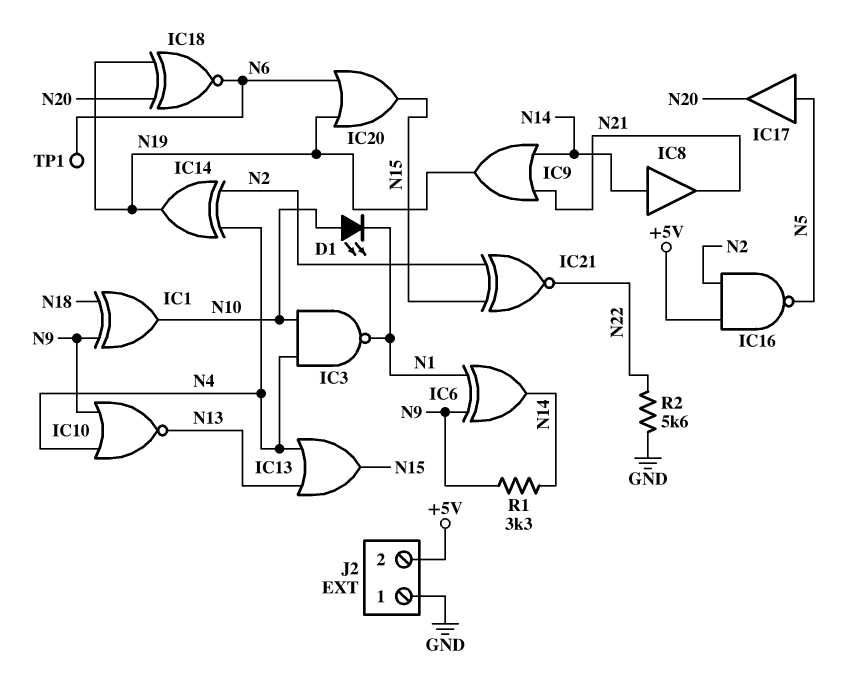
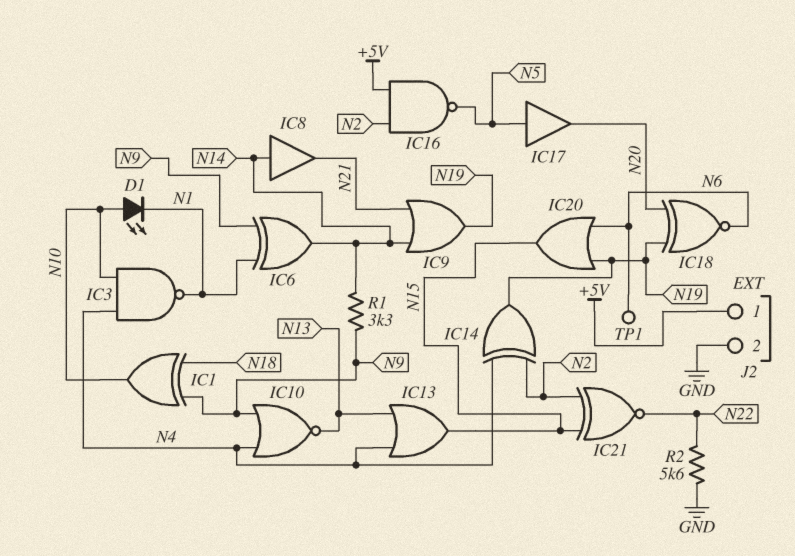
J2 pin 1: GND -> +5V
J2 pin 2: +5V -> GND

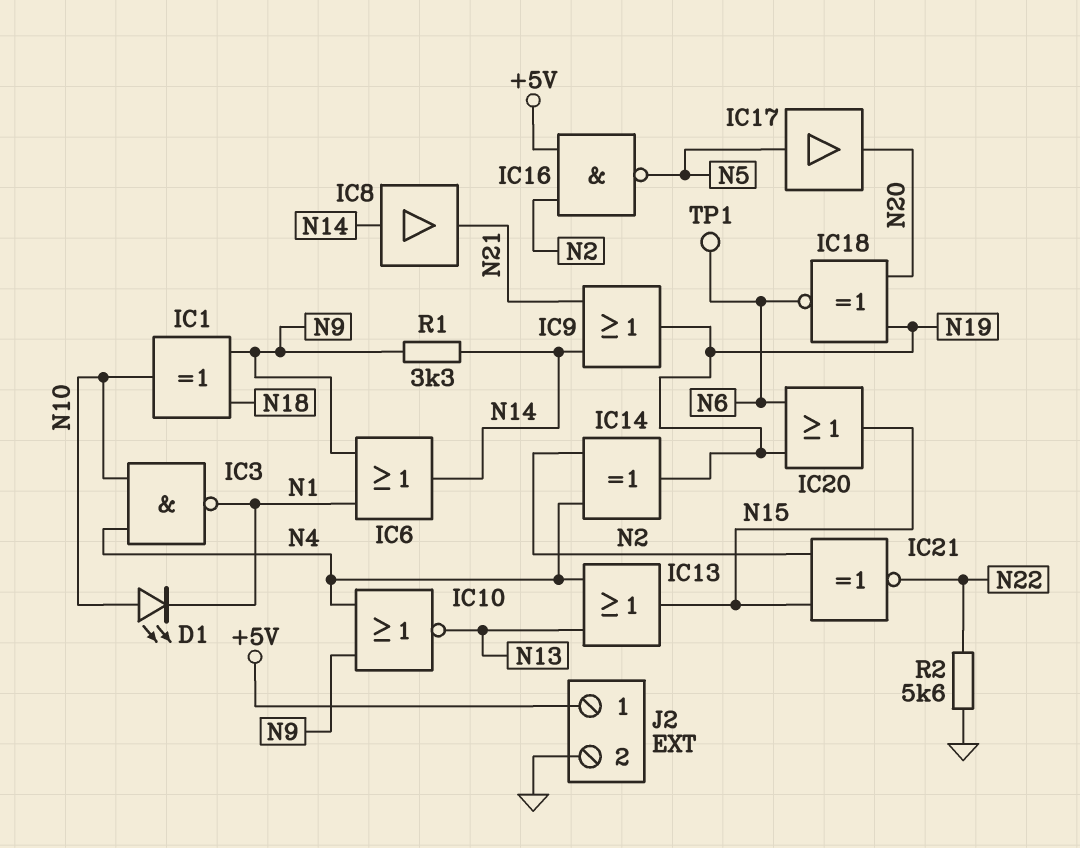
IC6: XOR (in N1, in N9, out N14) -> OR (in N1, in N9, out N14)

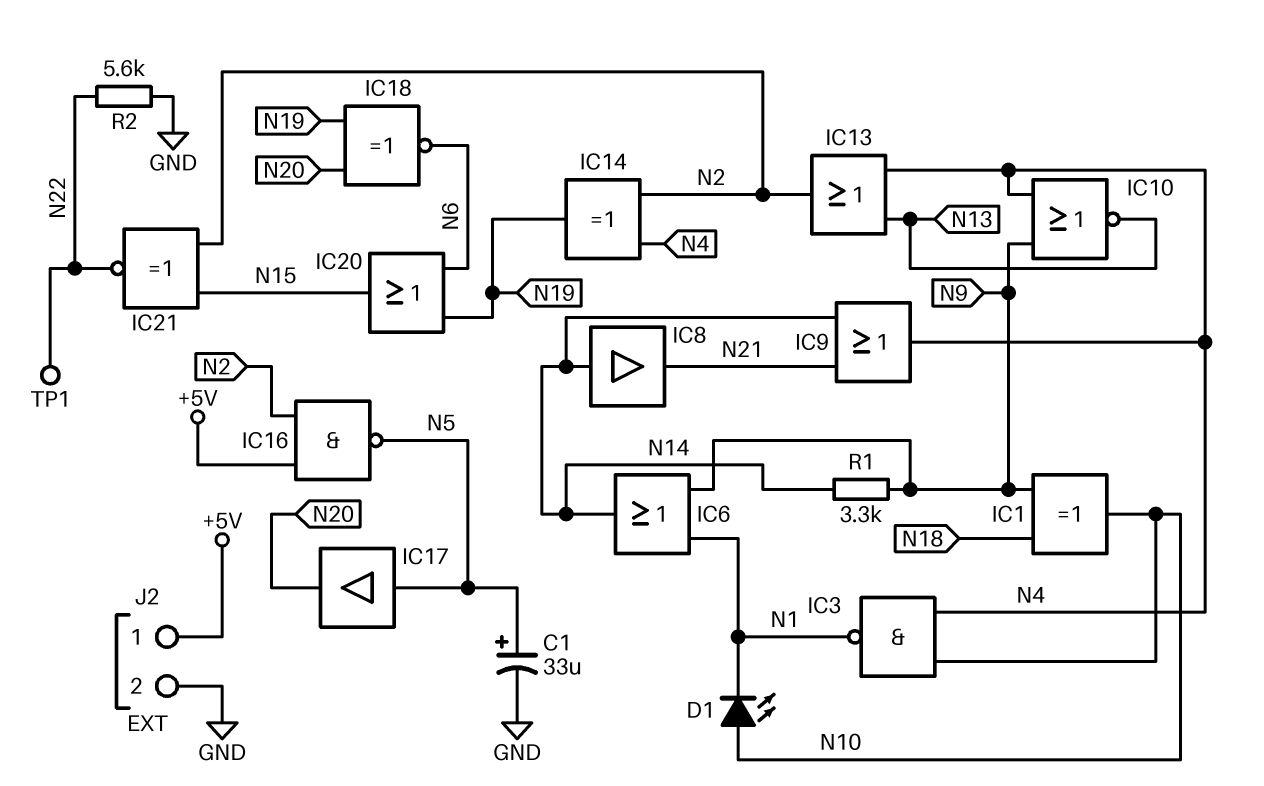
C1: none -> 33uF (plus N5, minus GND)
IC9: OR (in N14, in N21, out N19) -> OR (in N14, in N21, out N4)
IC13: OR (in N4, in N13, out N15) -> OR (in N4, in N13, out N2)
TP1: test point (N6) -> test point (N22)

